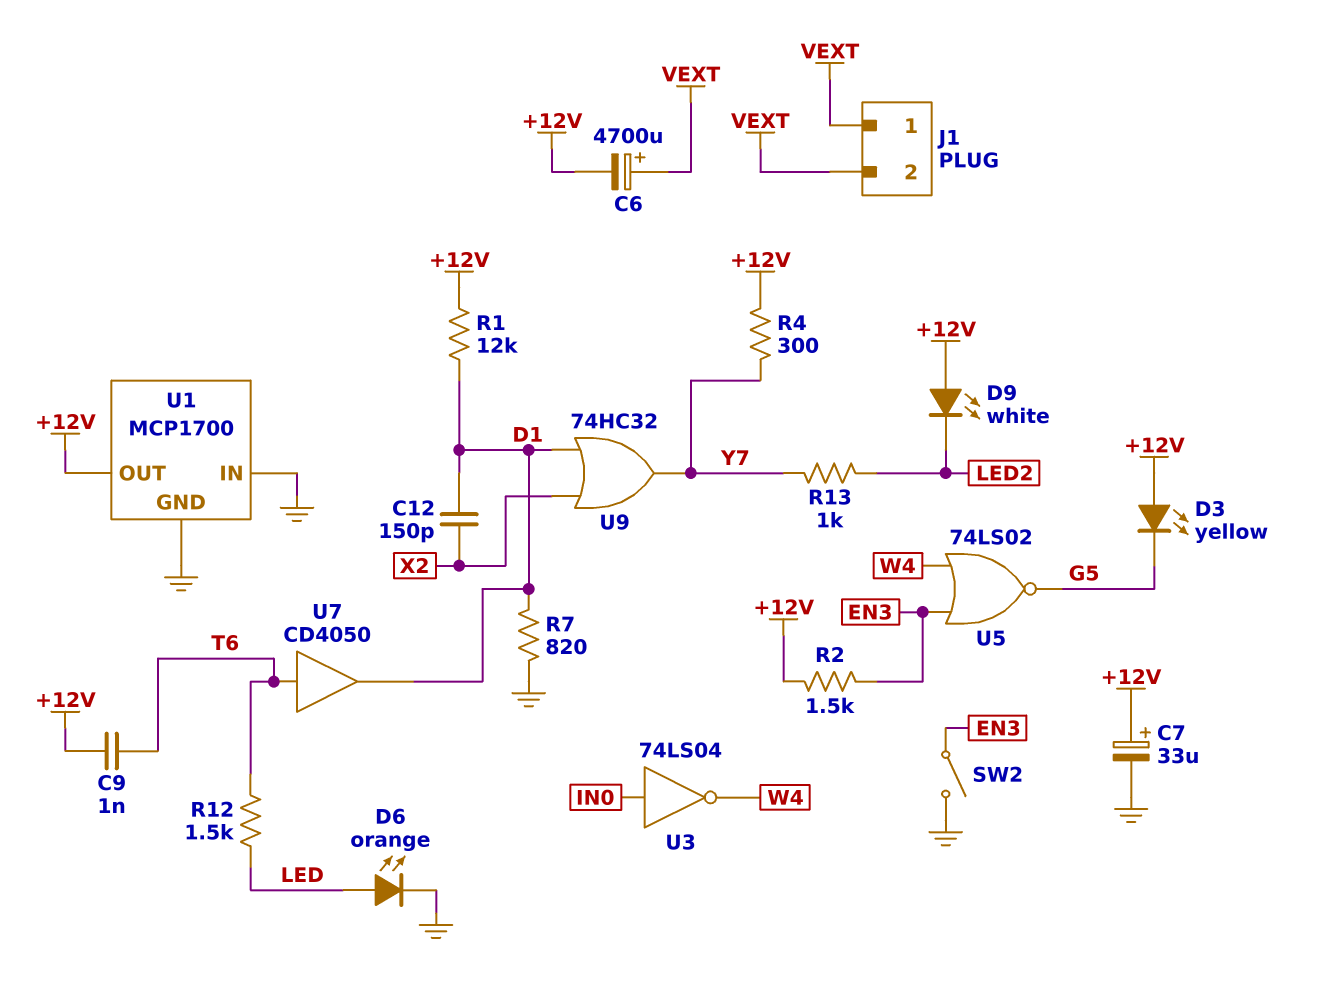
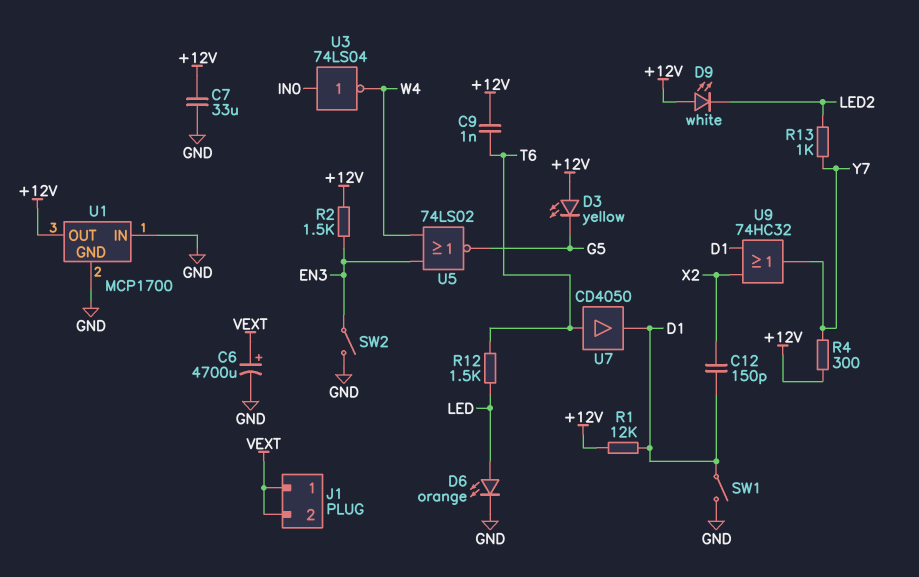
C6: 4700uF (plus VEXT, minus +12V) -> 4700uF (plus VEXT, minus GND)
C7: 33uF (plus +12V, minus GND) -> 33uF (+12V, GND)
R7: 820 (D1, GND) -> none
SW1: none -> switch (D1, GND)

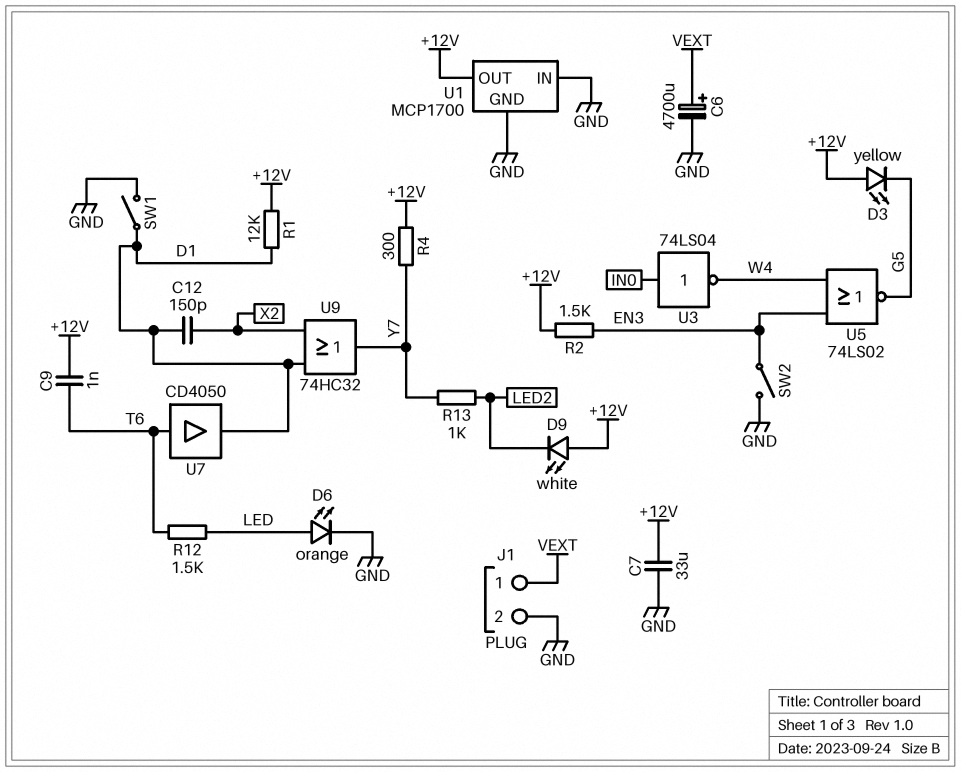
J1 pin 2: VEXT -> GND

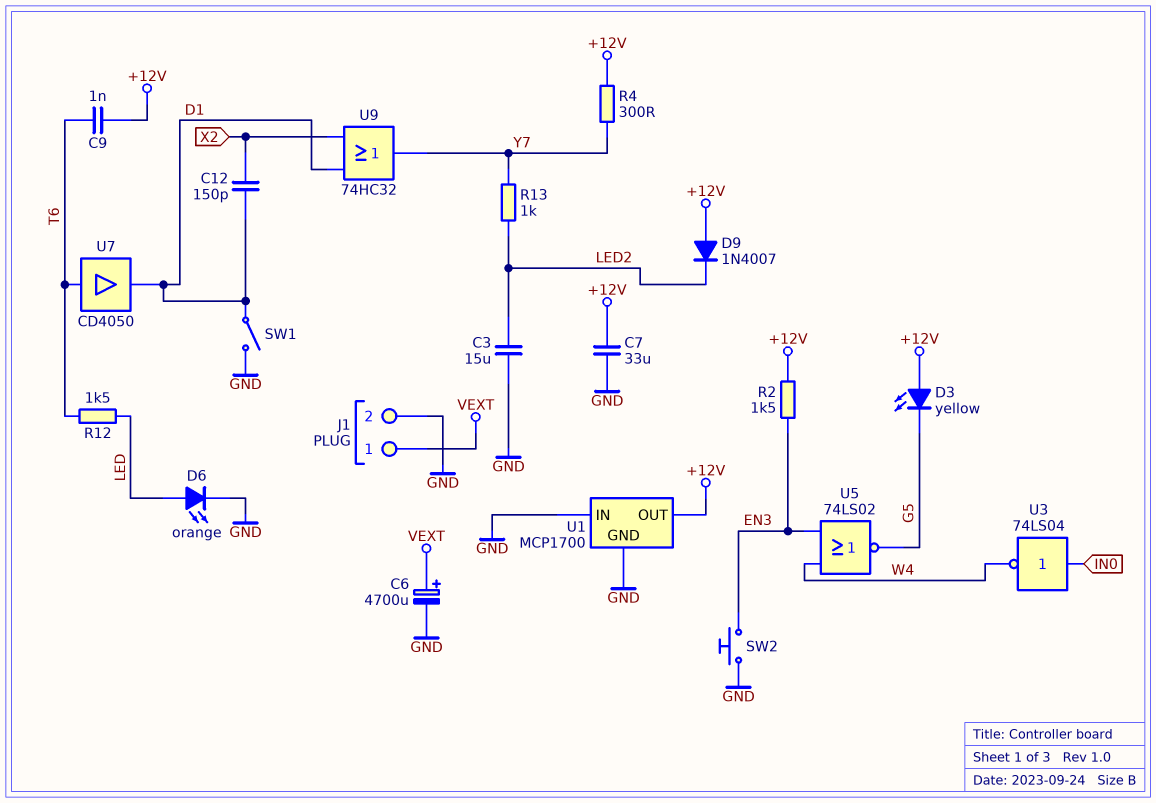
C3: none -> 15uF (GND, LED2)
D9: LED white (A +12V, K LED2) -> diode 1N4007 (A +12V, K LED2)
R1: 12k (+12V, D1) -> none
SW2: switch (EN3, GND) -> button (EN3, GND)

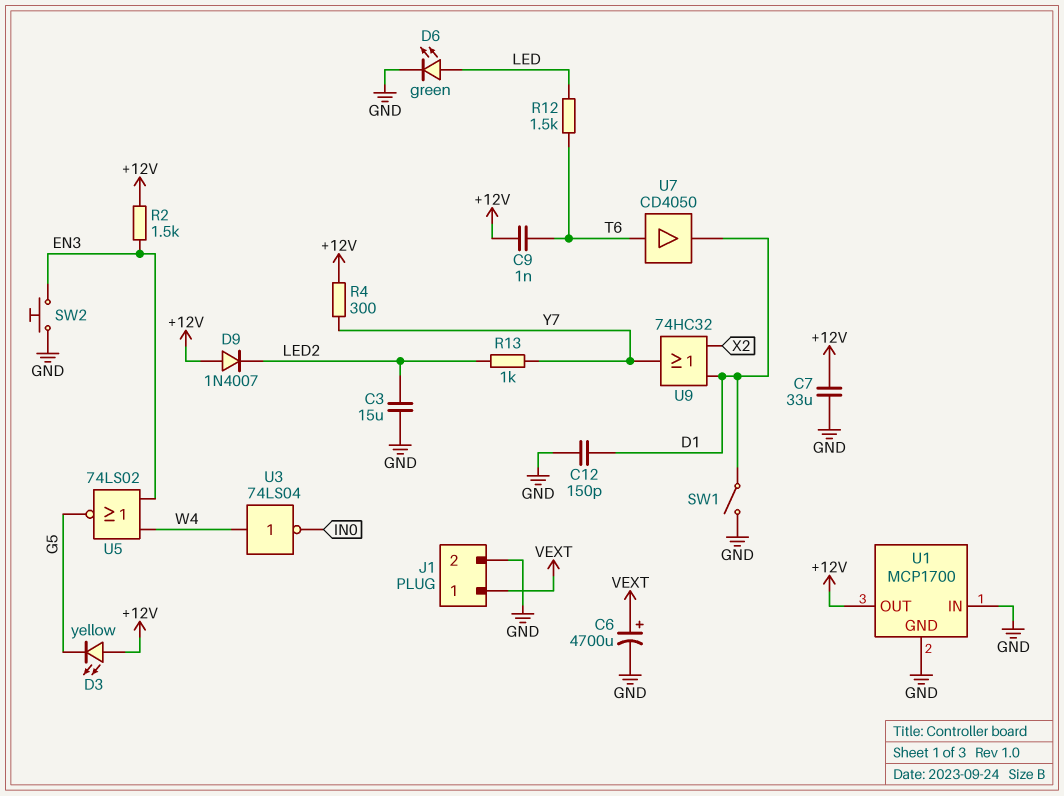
C12: 150pF (D1, X2) -> 150pF (D1, GND)
D6: LED orange (A LED, K GND) -> LED green (A LED, K GND)
U3: NOT 74LS04 (in IN0, out W4) -> NOT 74LS04 (in W4, out IN0)

